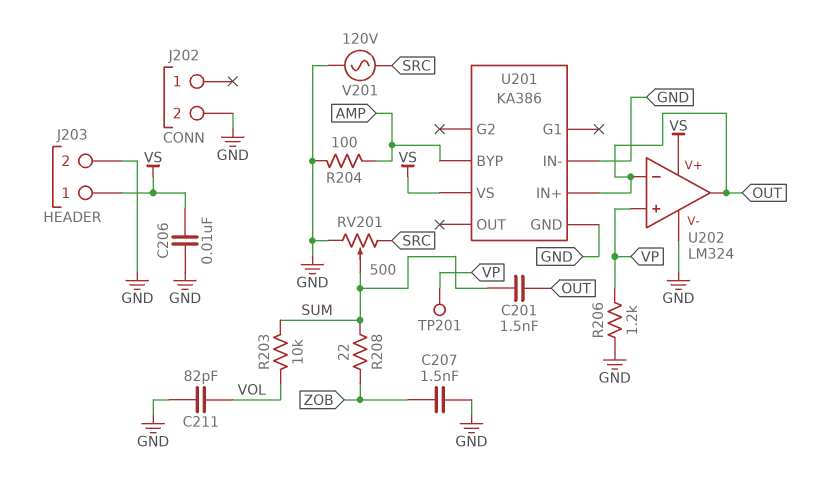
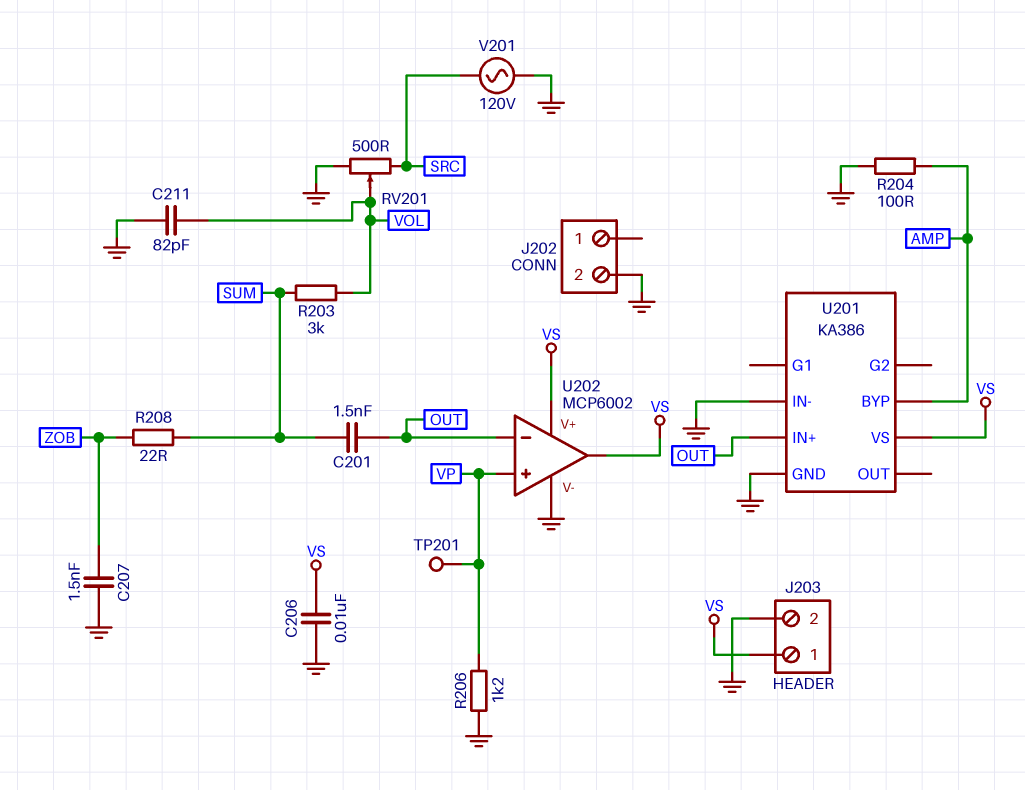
R203: 10k (SUM, VOL) -> 3k (SUM, VOL)
RV201: 500 (GND, SRC, wiper SUM) -> 500 (GND, SRC, wiper VOL)
U202: LM324 -> MCP6002
U202 pin out: OUT -> VS

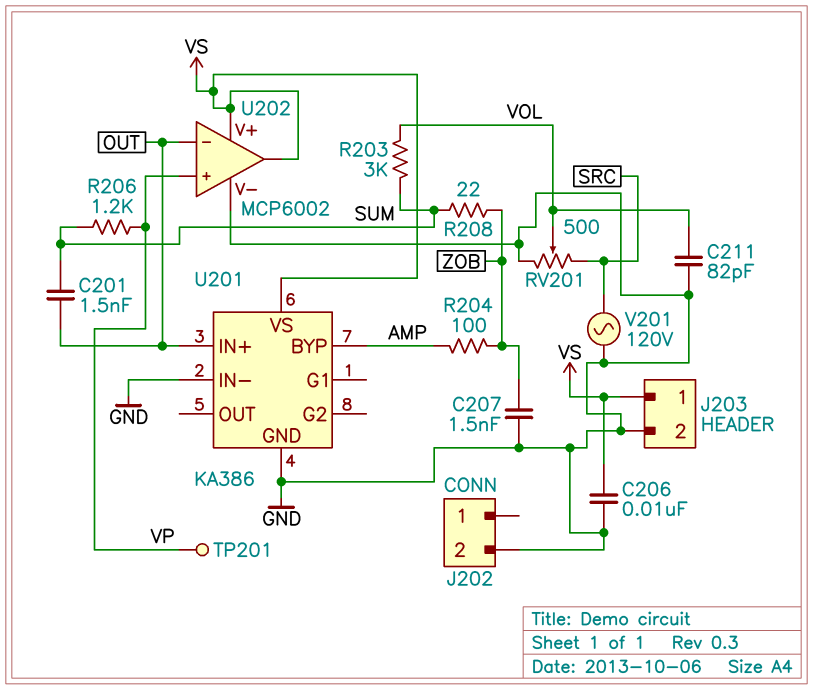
R204: 100 (AMP, GND) -> 100 (AMP, ZOB)
R206: 1.2k (GND, VP) -> 1.2k (SUM, VP)

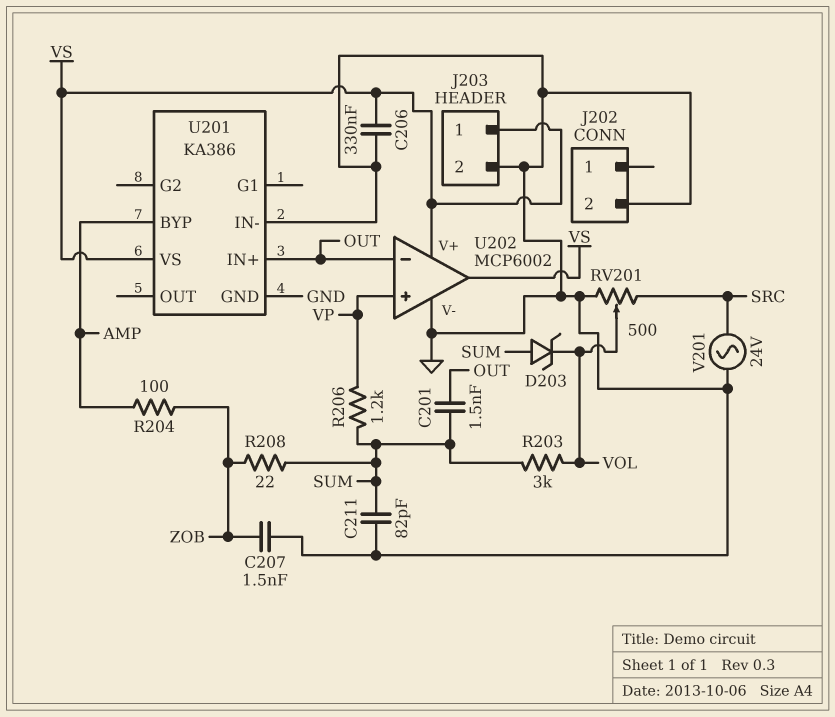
C206: 10nF (GND, VS) -> 330nF (GND, VS)
C211: 82pF (GND, VOL) -> 82pF (GND, SUM)
D203: none -> zener (A SUM, K VOL)
TP201: test point (VP) -> none
V201: AC 120V (GND, SRC) -> AC 24V (GND, SRC)

